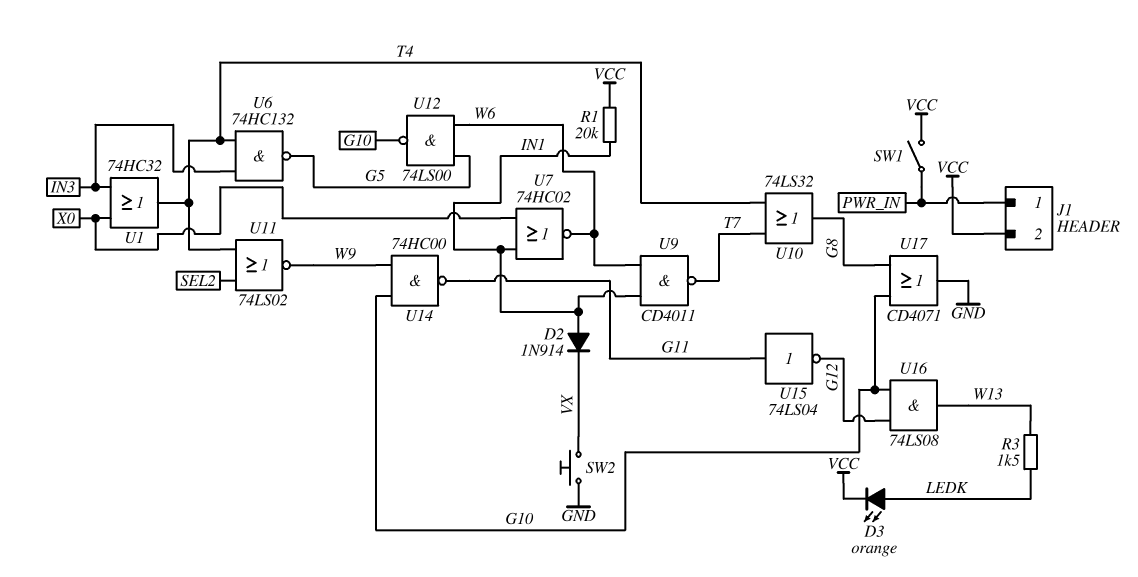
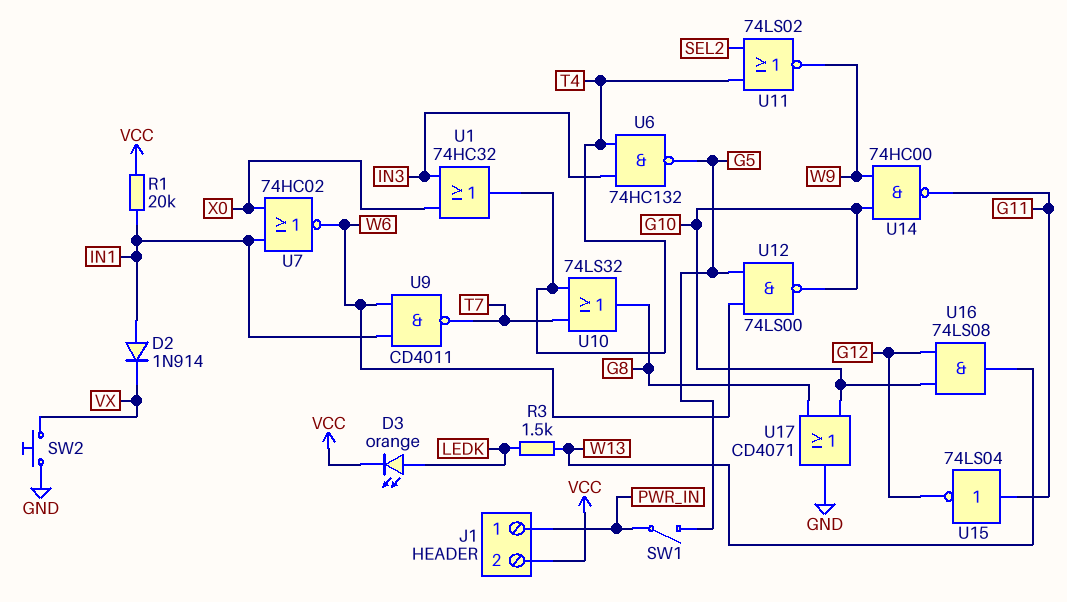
SW1: switch (PWR_IN, VCC) -> switch (G5, PWR_IN)

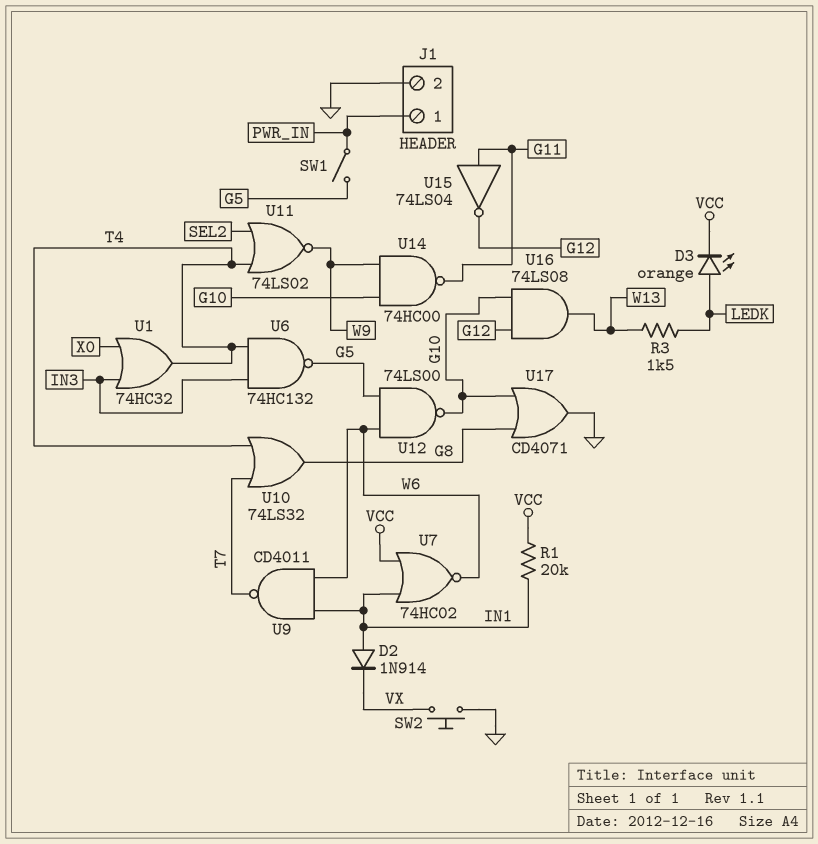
J1 pin 2: VCC -> GND
U7: NOR 74HC02 (in IN1, in X0, out W6) -> NOR 74HC02 (in IN1, in VCC, out W6)

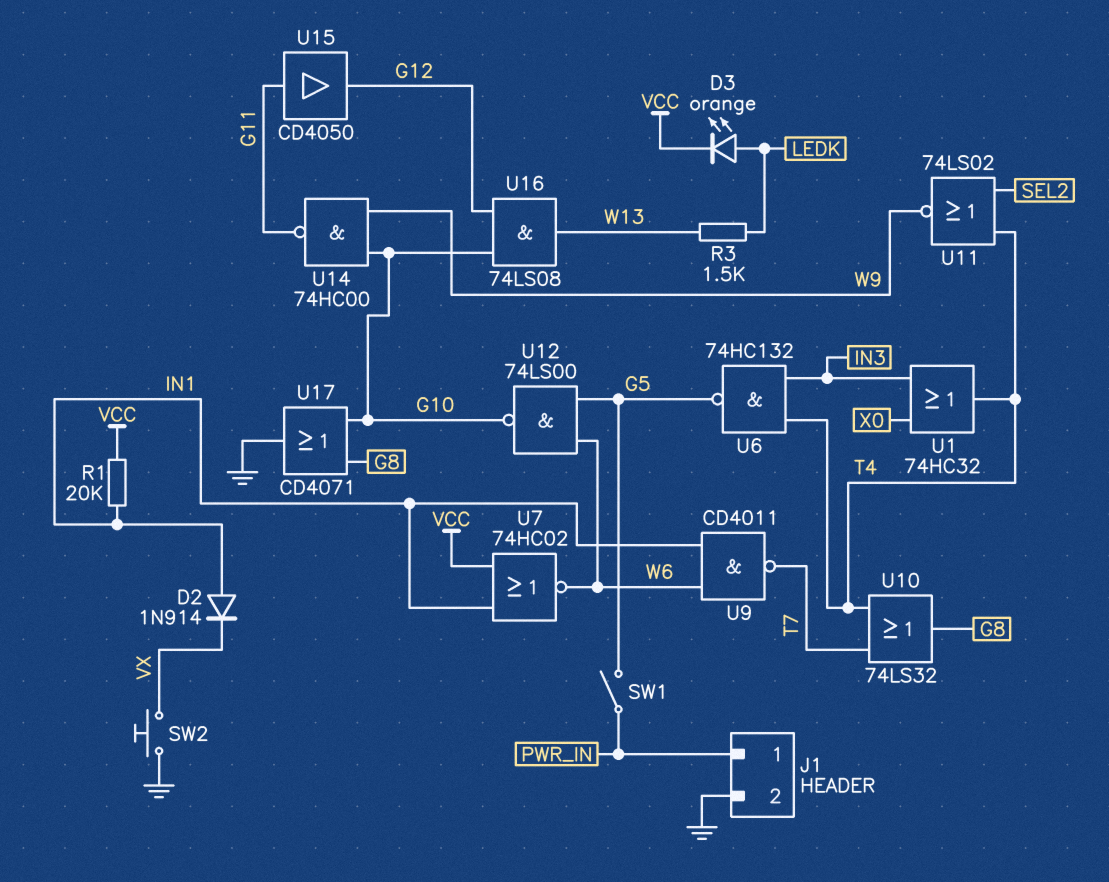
U15: NOT 74LS04 (in G11, out G12) -> buffer CD4050 (in G11, out G12)

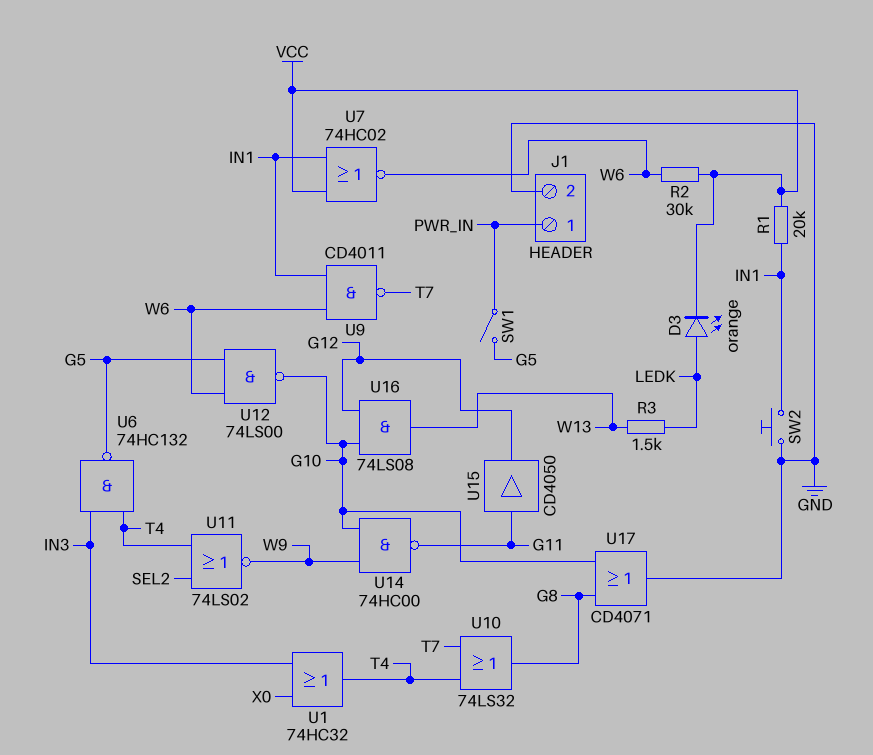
D2: diode 1N914 (A IN1, K VX) -> none
R2: none -> 30k (VCC, W6)
SW2: button (GND, VX) -> button (GND, IN1)

